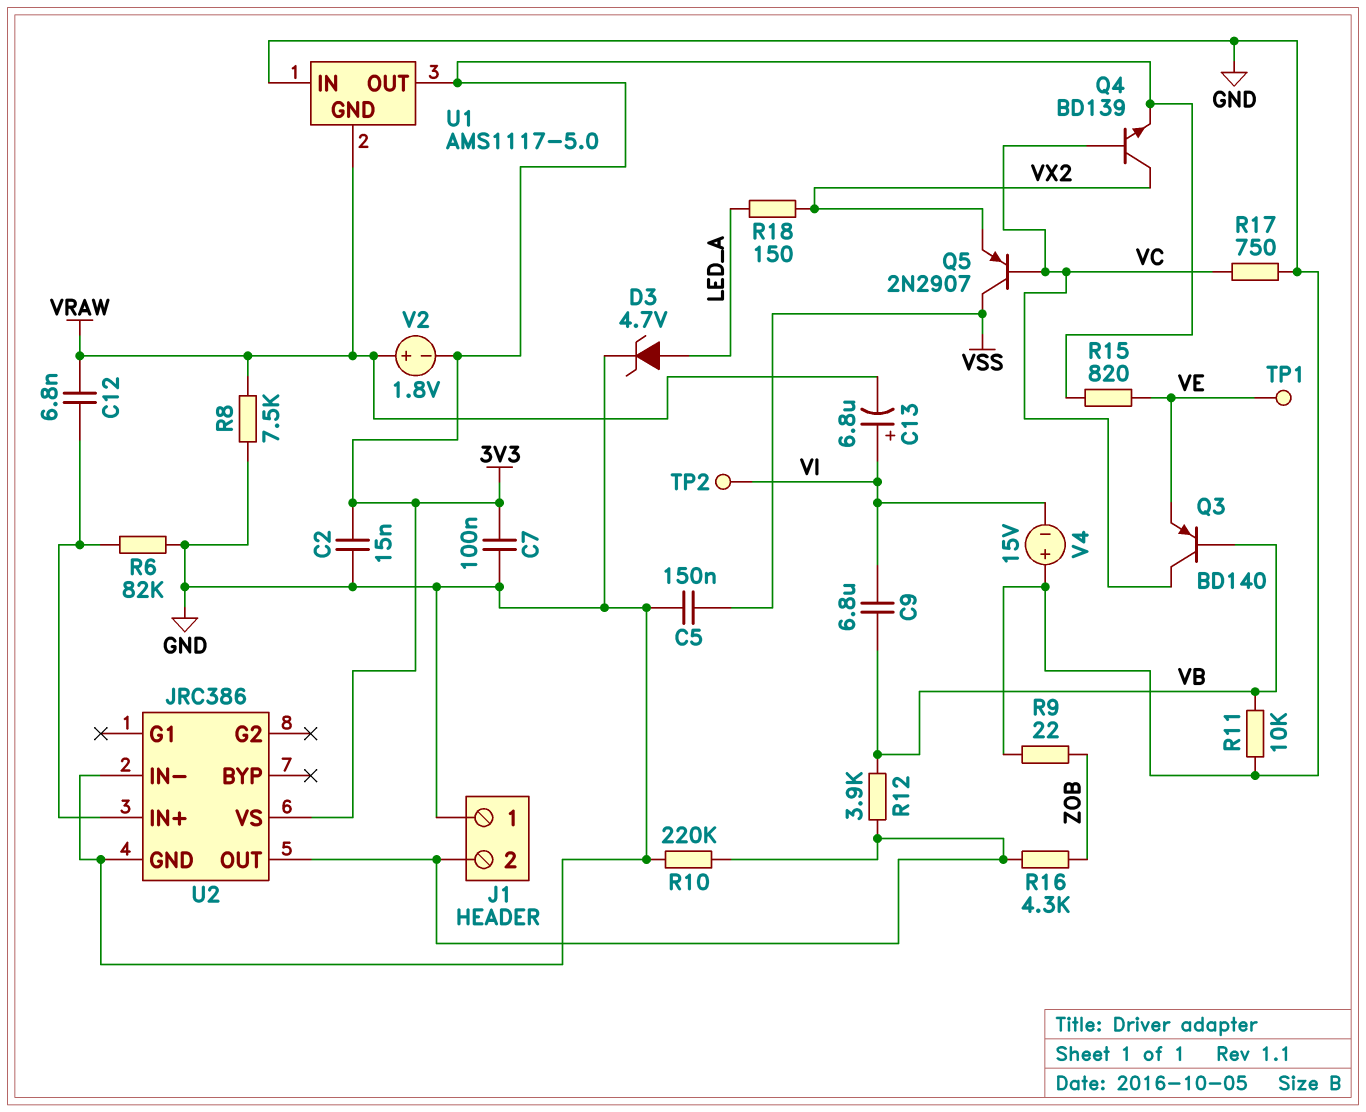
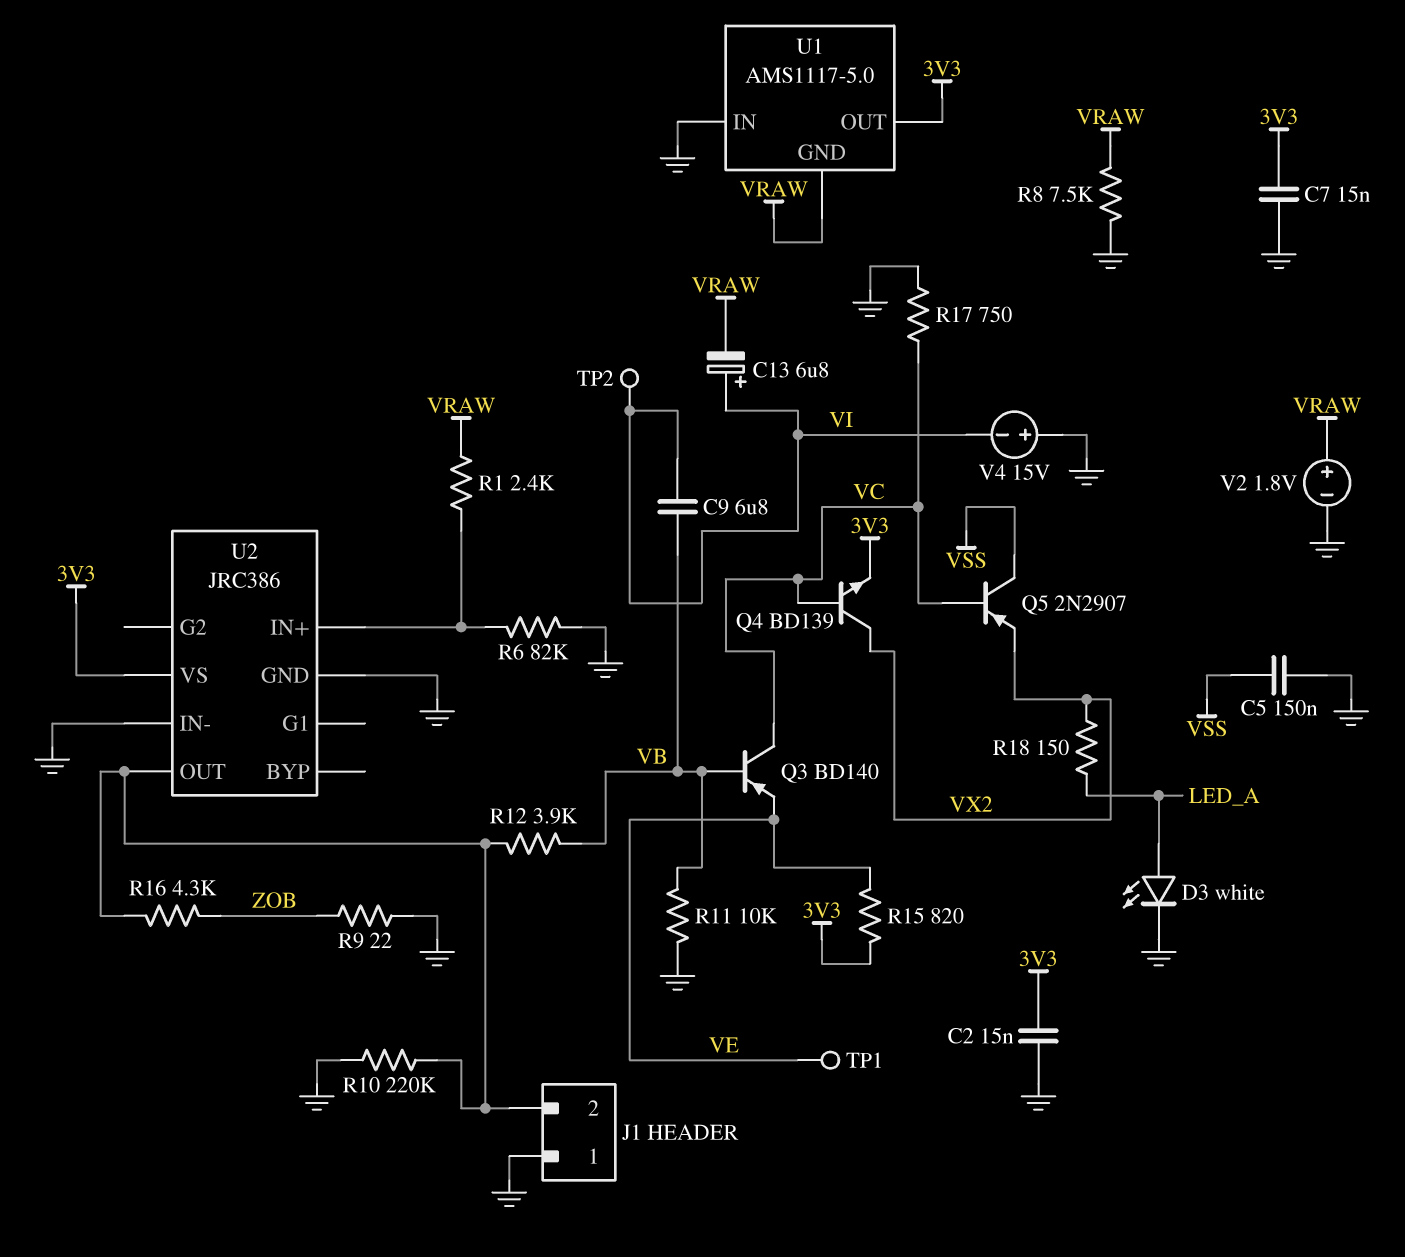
C7: 100nF (3V3, GND) -> 15nF (3V3, GND)
C12: 6.8nF (U2/IN+, VRAW) -> none
D3: zener 4.7V (A LED_A, K GND) -> LED white (A LED_A, K GND)
R1: none -> 2.4k (U2/IN+, VRAW)
V2: 1.8V (plus VRAW, minus 3V3) -> 1.8V (plus VRAW, minus GND)

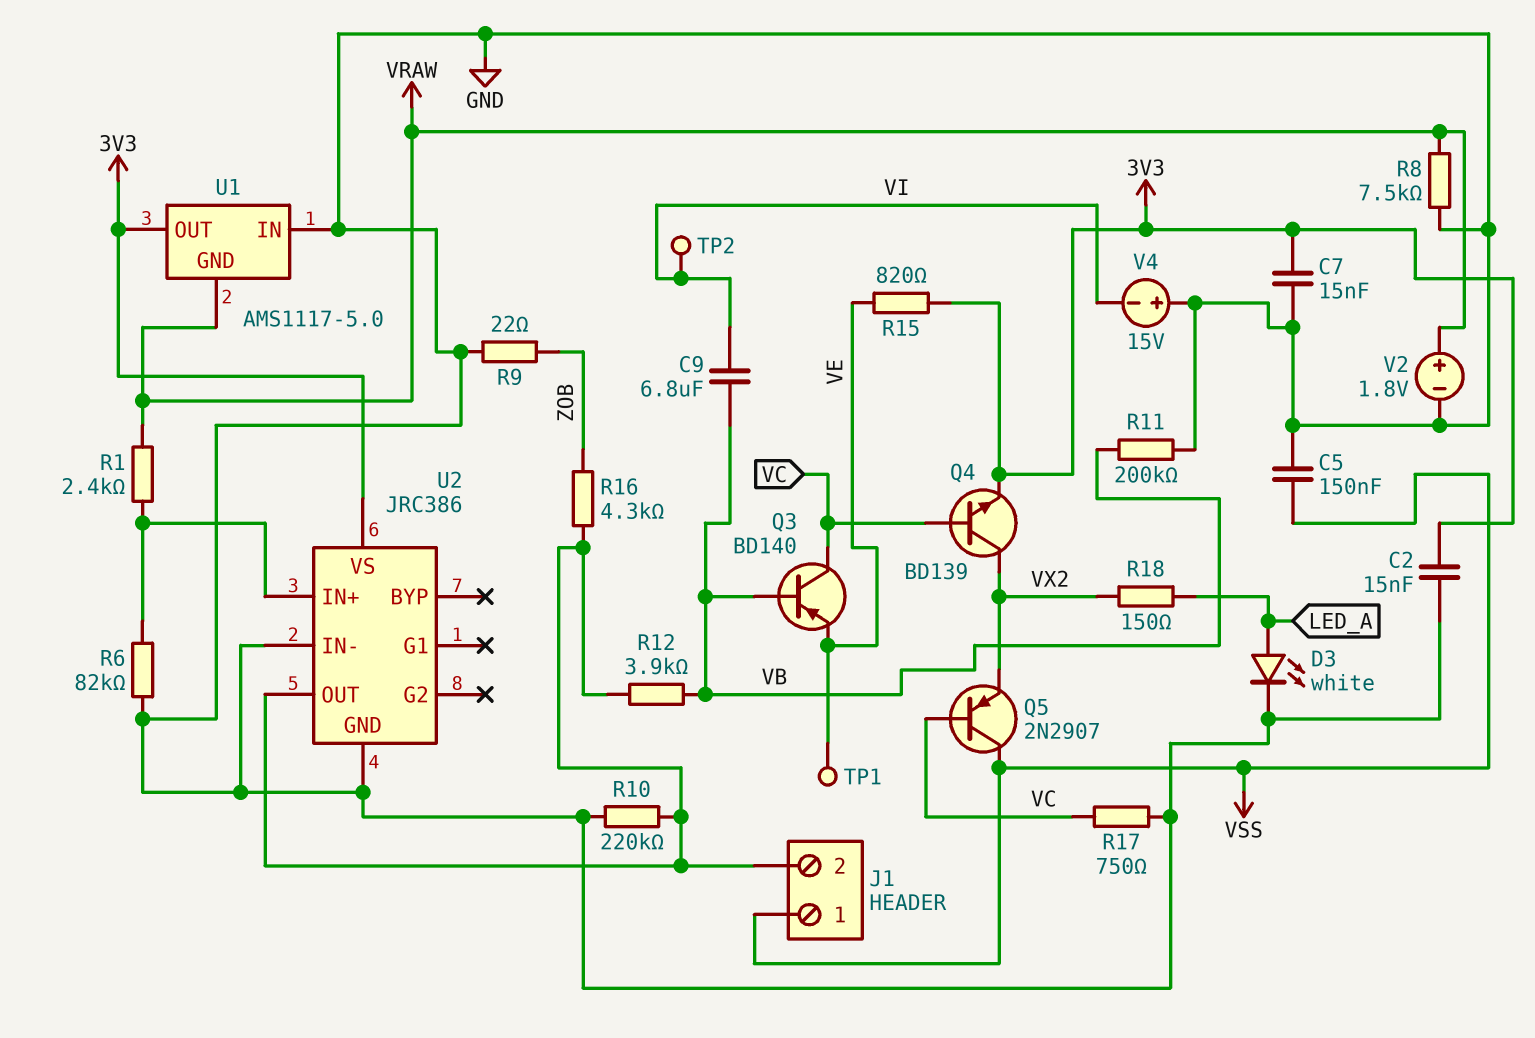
C13: 6.8uF (plus VI, minus VRAW) -> none
J1 pin 1: GND -> VSS
R11: 10k (GND, VB) -> 200k (GND, VB)

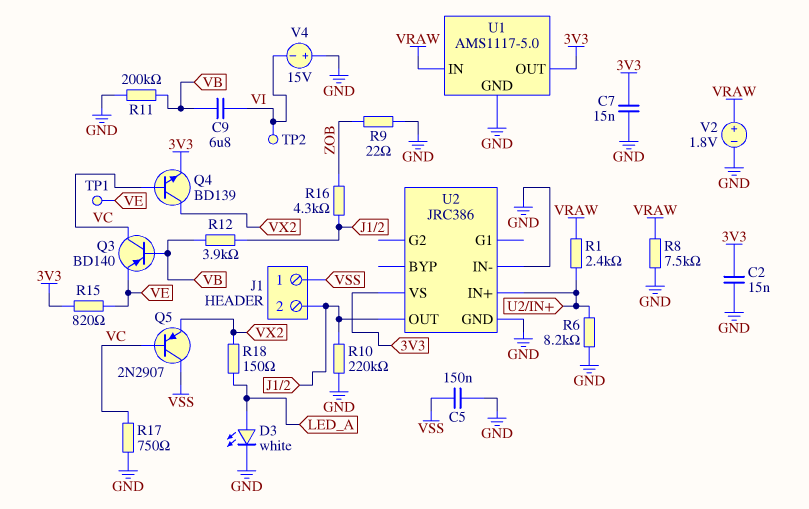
R6: 82k (GND, U2/IN+) -> 8.2k (GND, U2/IN+)
U1 pin GND: VRAW -> GND
U1 pin IN: GND -> VRAW

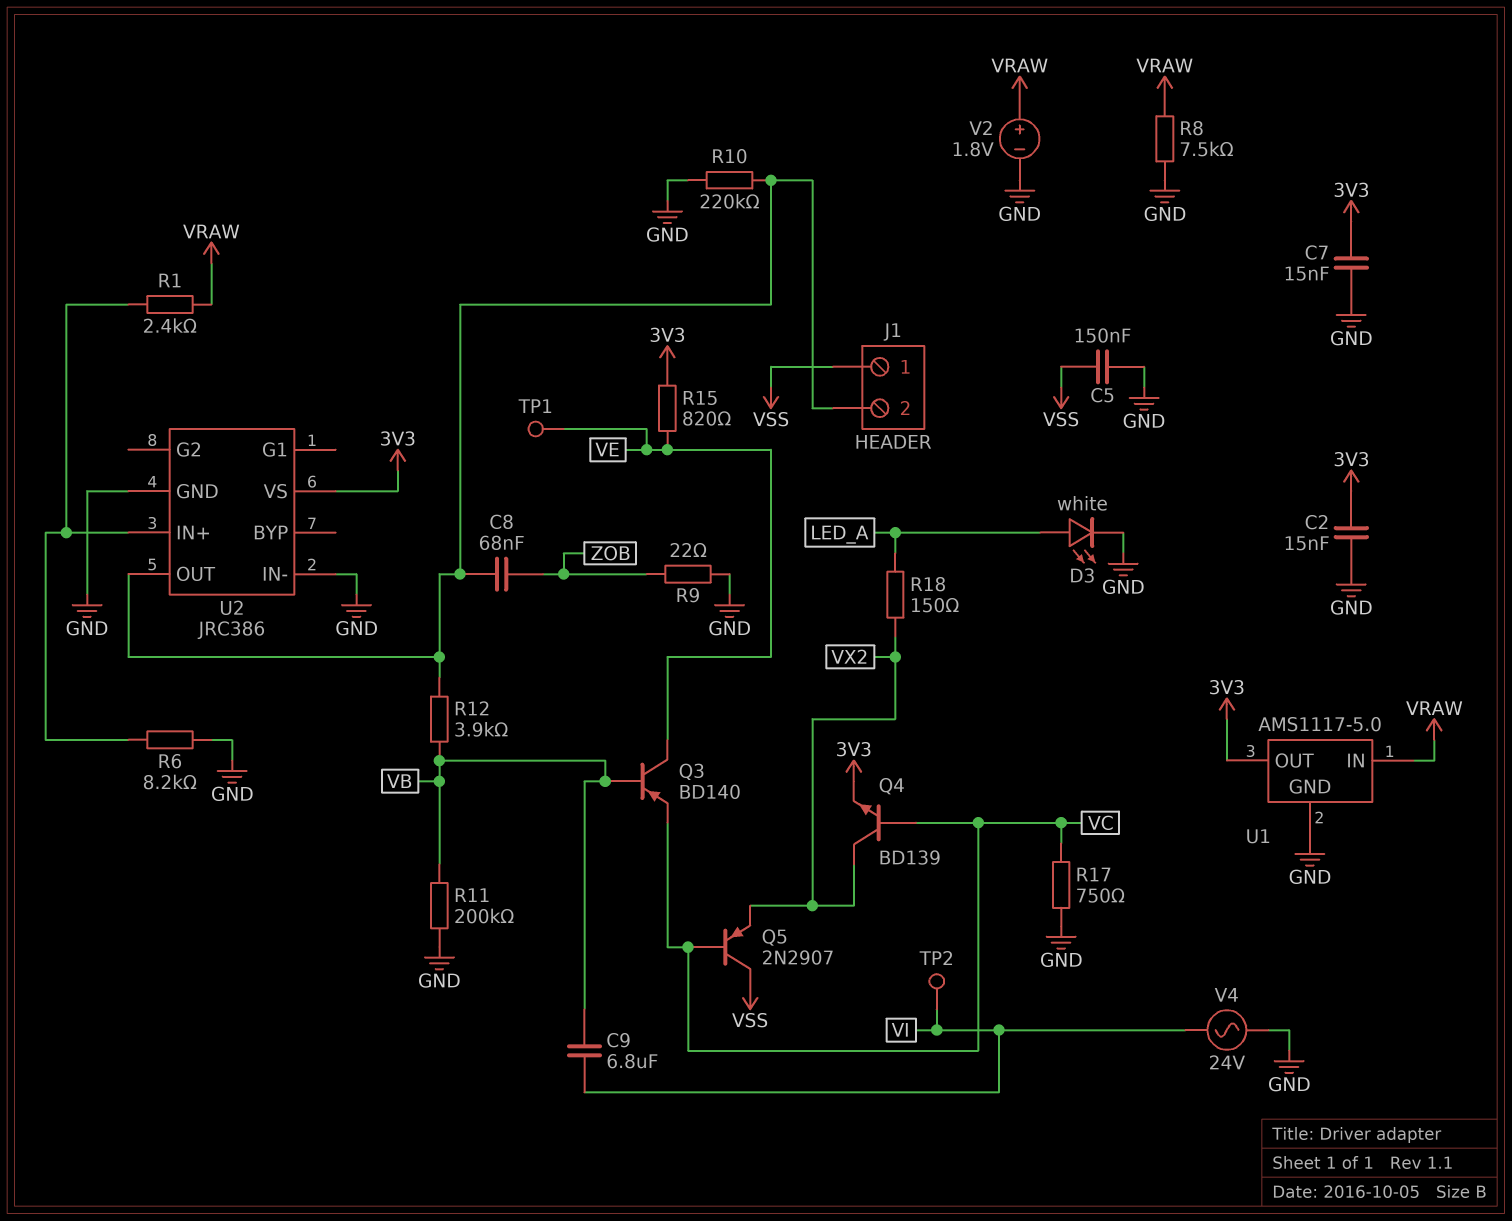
C8: none -> 68nF (J1/2, ZOB)
Q3: PNP BD140 (B VB, C VC, E VE) -> PNP BD140 (B VB, C VE, E VC)
R16: 4.3k (J1/2, ZOB) -> none
V4: 15V (plus GND, minus VI) -> AC 24V (GND, VI)

